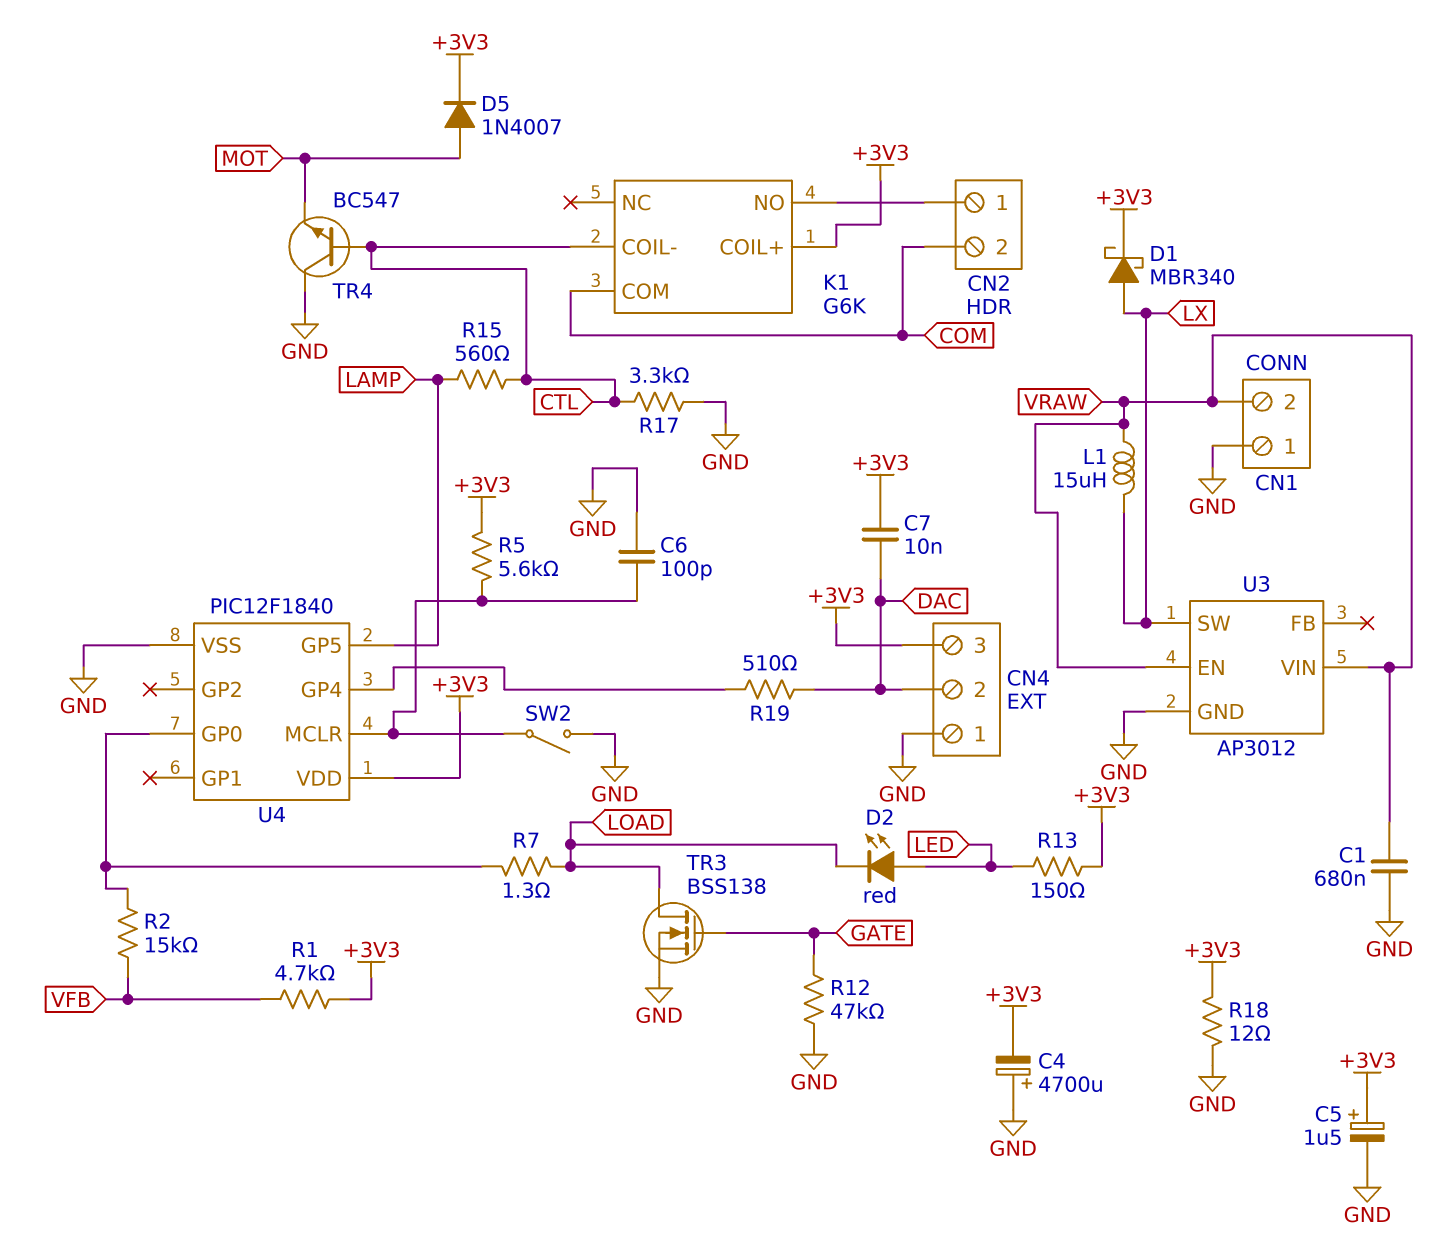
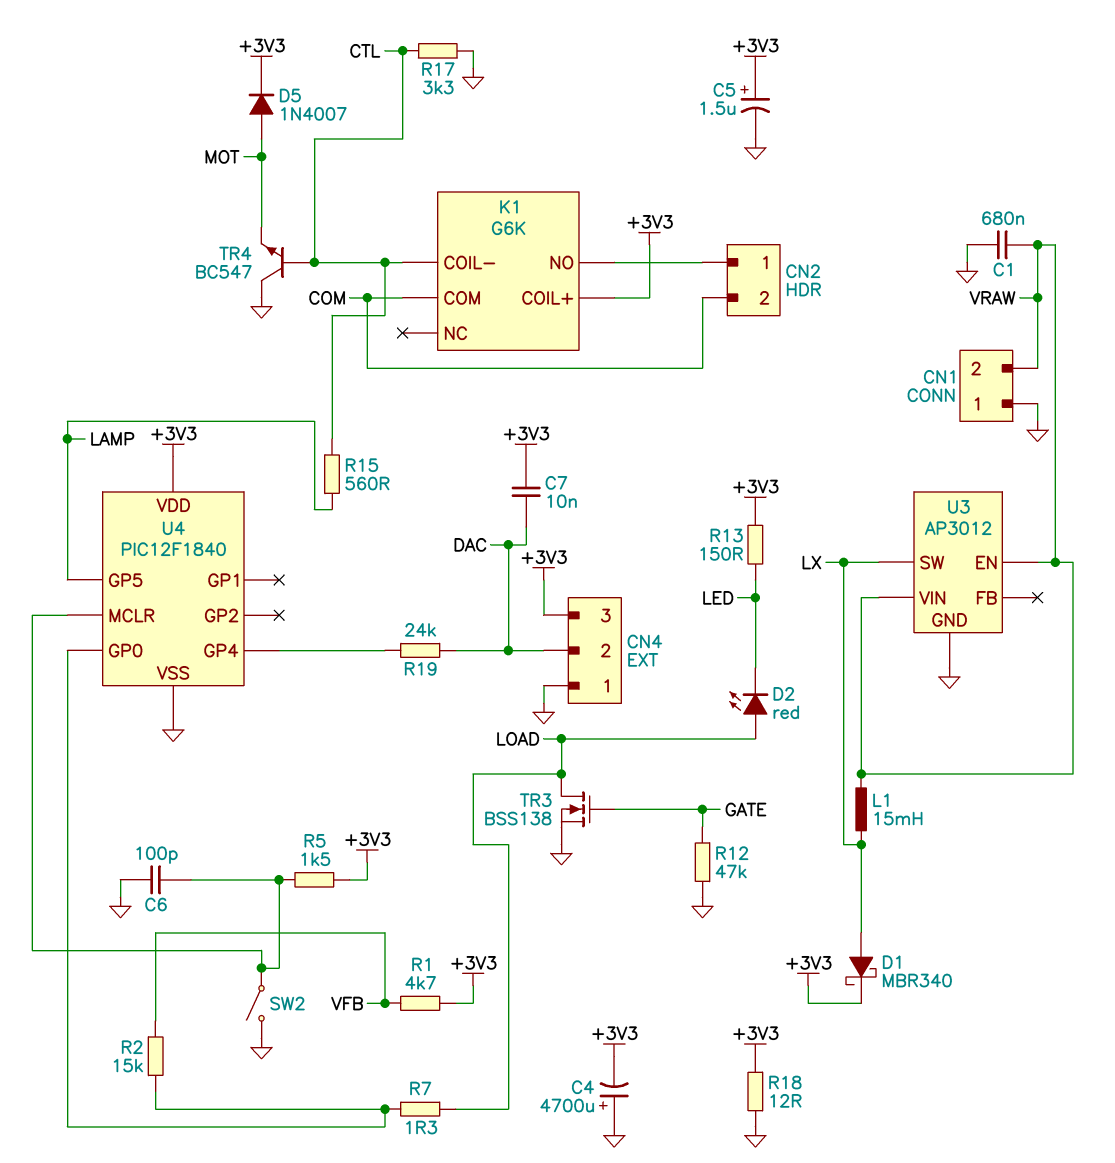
D2: LED red (A LED, K LOAD) -> LED red (A LOAD, K LED)
L1: 15uH (LX, VRAW) -> 15mH (LX, VRAW)
R5: 5.6k (+3V3, U4/MCLR) -> 1.5k (+3V3, U4/MCLR)
R19: 510 (DAC, U4/GP4) -> 24k (DAC, U4/GP4)

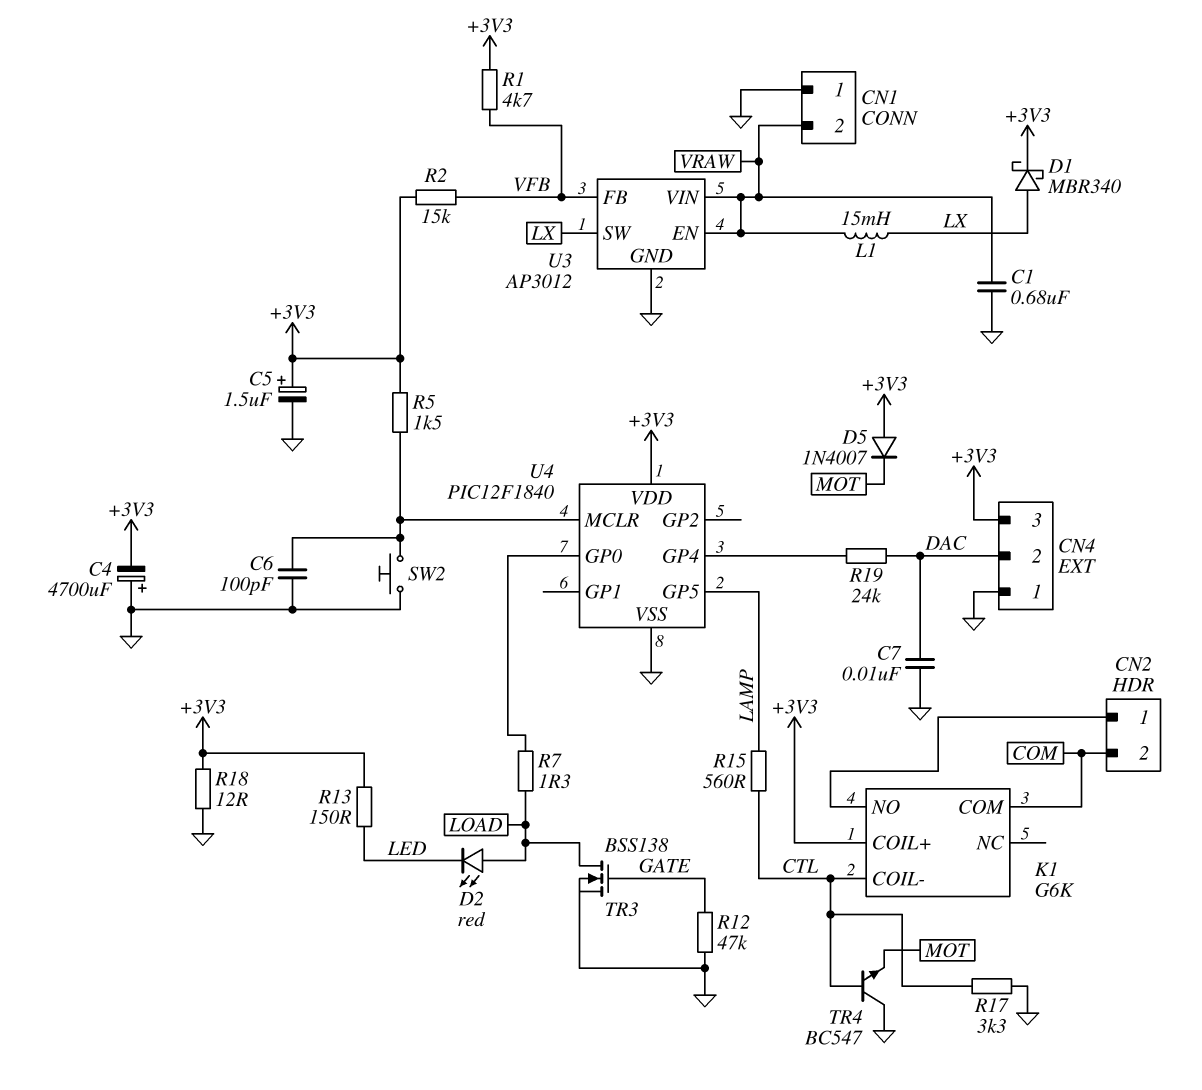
C7: 10nF (+3V3, DAC) -> 10nF (DAC, GND)
D5: diode 1N4007 (A MOT, K +3V3) -> diode 1N4007 (A +3V3, K MOT)
R2: 15k (U4/GP0, VFB) -> 15k (+3V3, VFB)
SW2: switch (GND, U4/MCLR) -> button (GND, U4/MCLR)
U3 pin FB: none -> VFB

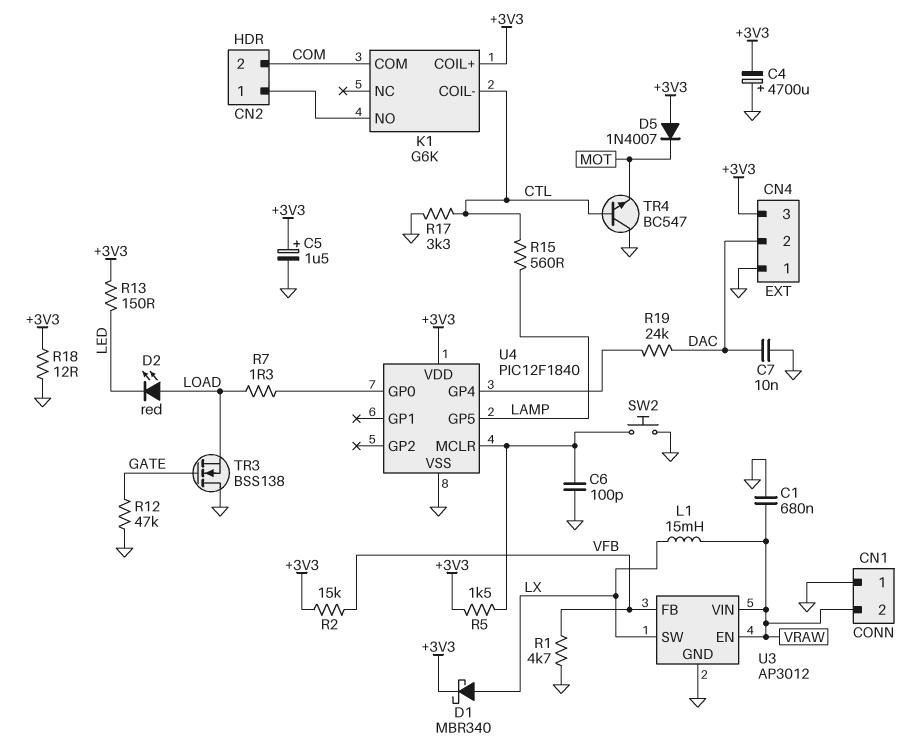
R1: 4.7k (+3V3, VFB) -> 4.7k (GND, VFB)
TR3: NMOS BSS138 (G GATE, D LOAD, S GND) -> NMOS BSS138 (G GATE, D GND, S LOAD)

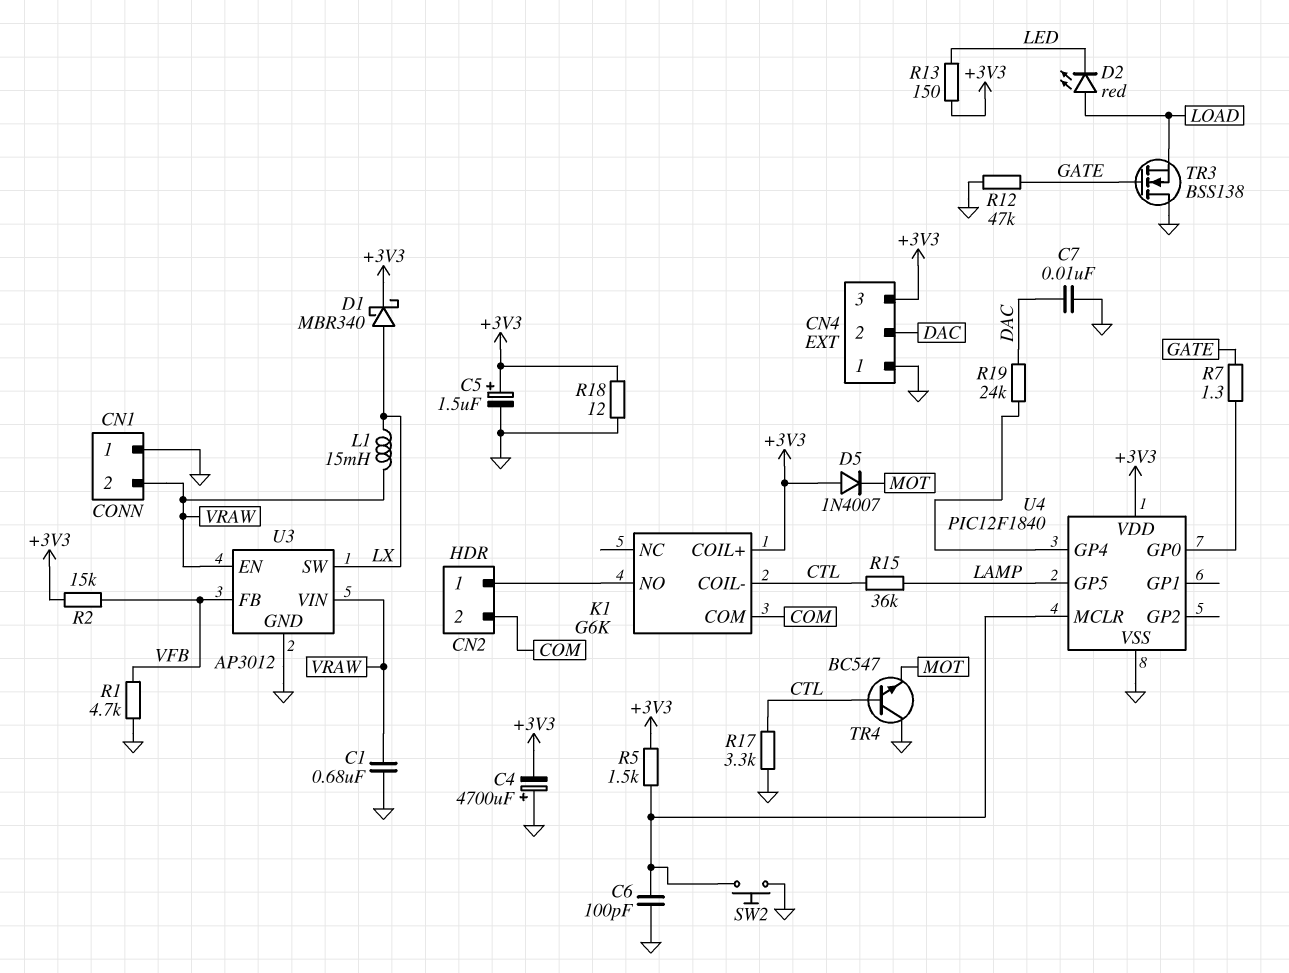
R7: 1.3 (LOAD, U4/GP0) -> 1.3 (GATE, U4/GP0)
R15: 560 (CTL, LAMP) -> 36k (CTL, LAMP)

